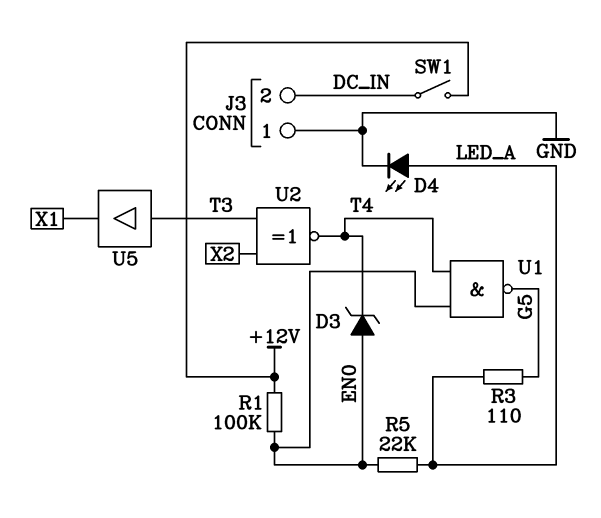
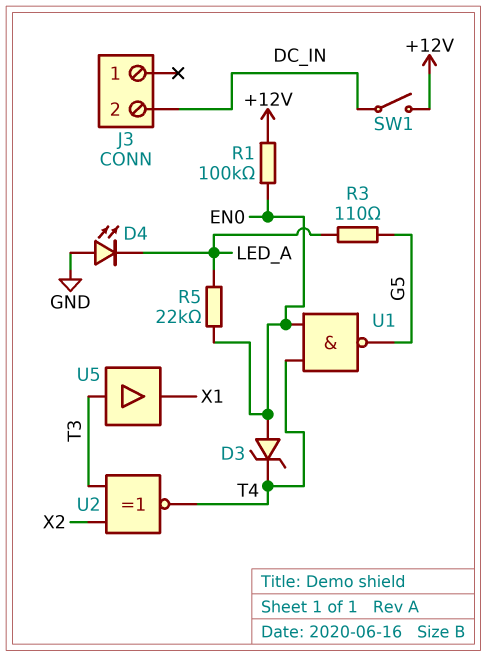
D4: LED (A LED_A, K GND) -> LED (A GND, K LED_A)
J3 pin 1: GND -> none

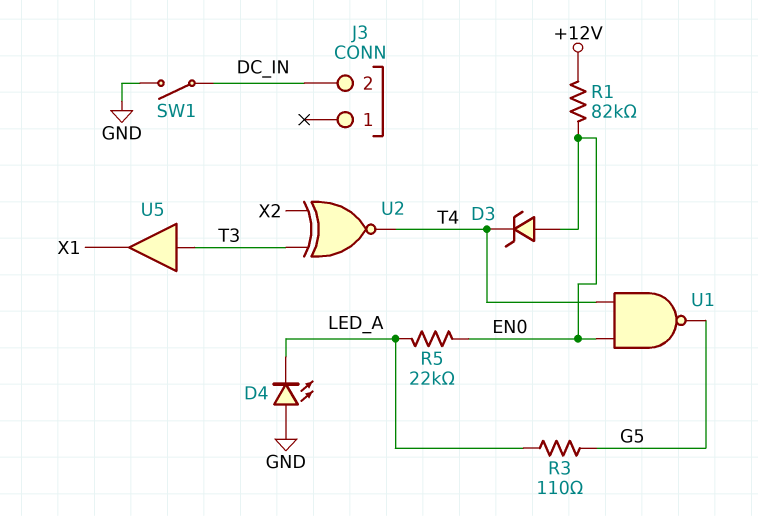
R1: 100k (+12V, EN0) -> 82k (+12V, EN0)
SW1: switch (+12V, DC_IN) -> switch (DC_IN, GND)

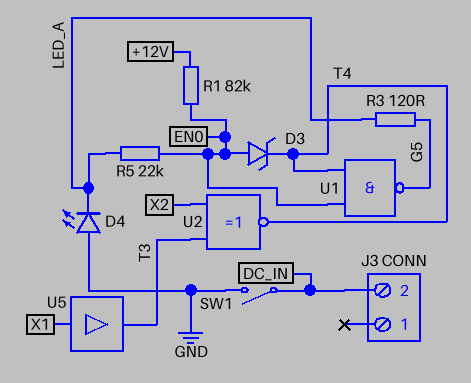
R3: 110 (G5, LED_A) -> 120 (G5, LED_A)
U5: buffer (in T3, out X1) -> buffer (in X1, out T3)

